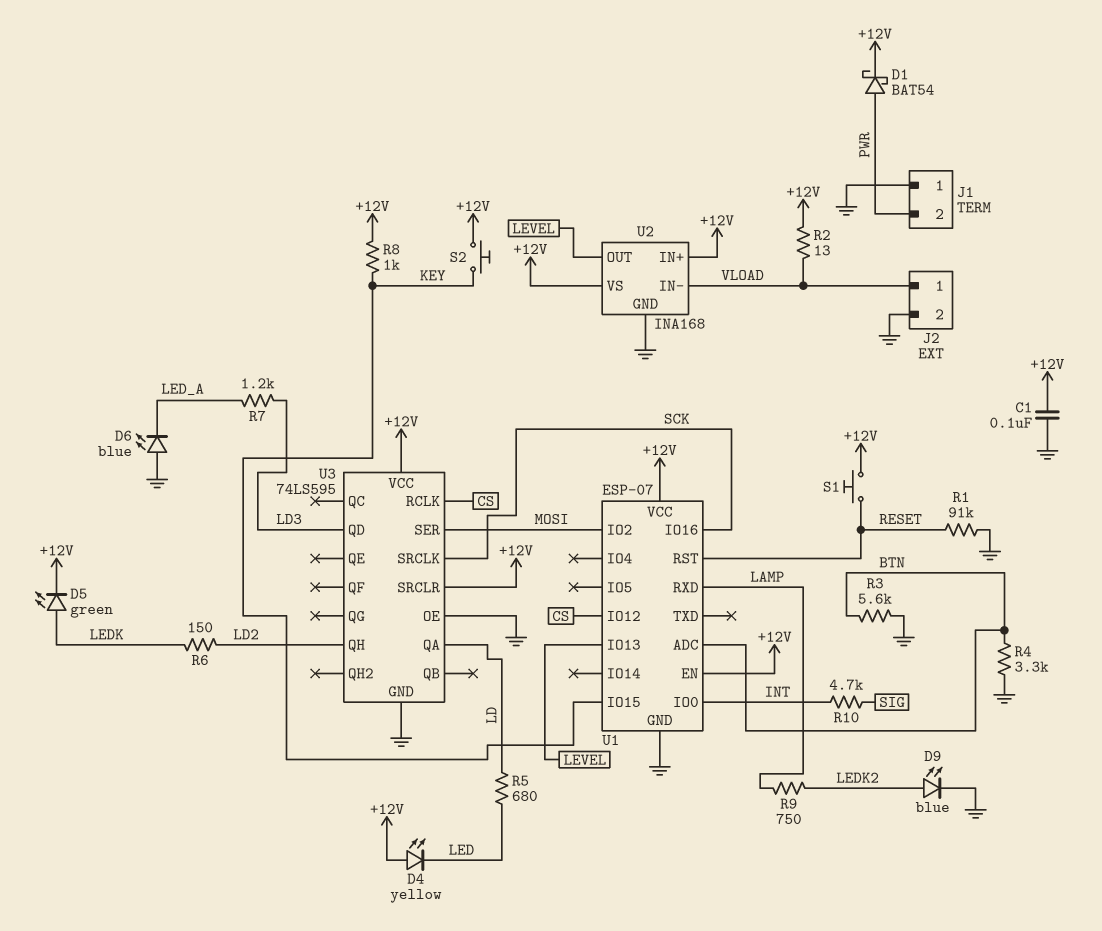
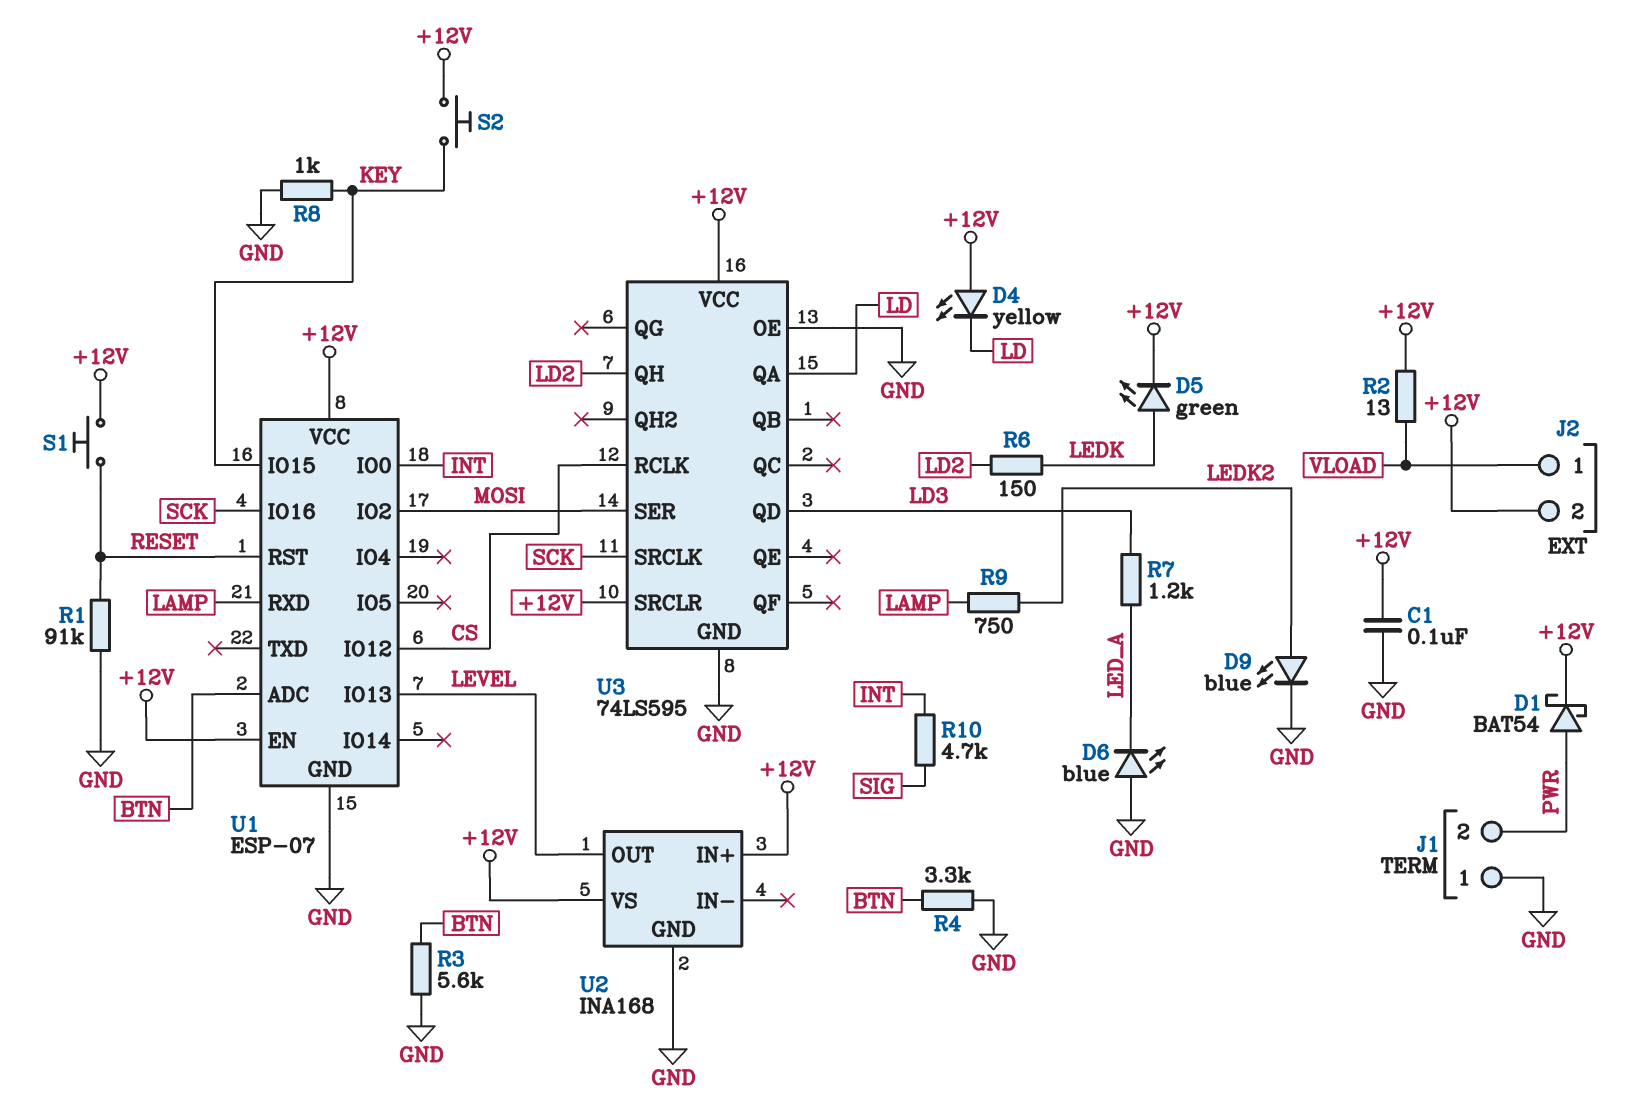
D4: LED yellow (A +12V, K LED) -> LED yellow (A +12V, K LD)
J2 pin 2: GND -> +12V
R5: 680 (LD, LED) -> none
R8: 1k (+12V, KEY) -> 1k (GND, KEY)
U2 pin IN-: VLOAD -> none

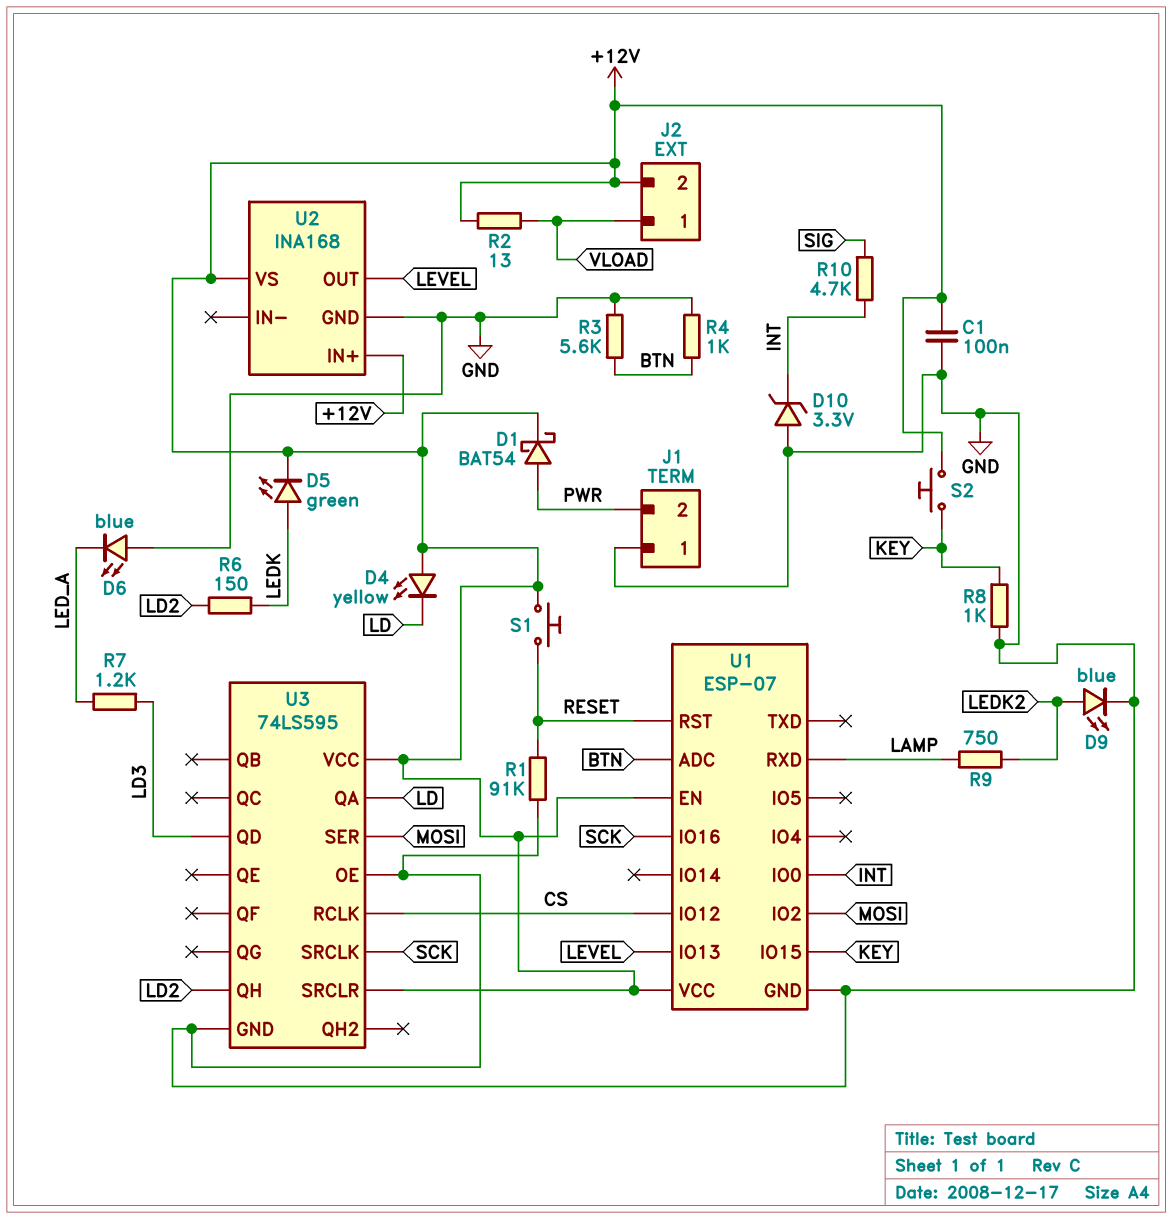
D10: none -> zener 3.3V (A GND, K INT)
R4: 3.3k (BTN, GND) -> 1k (BTN, GND)

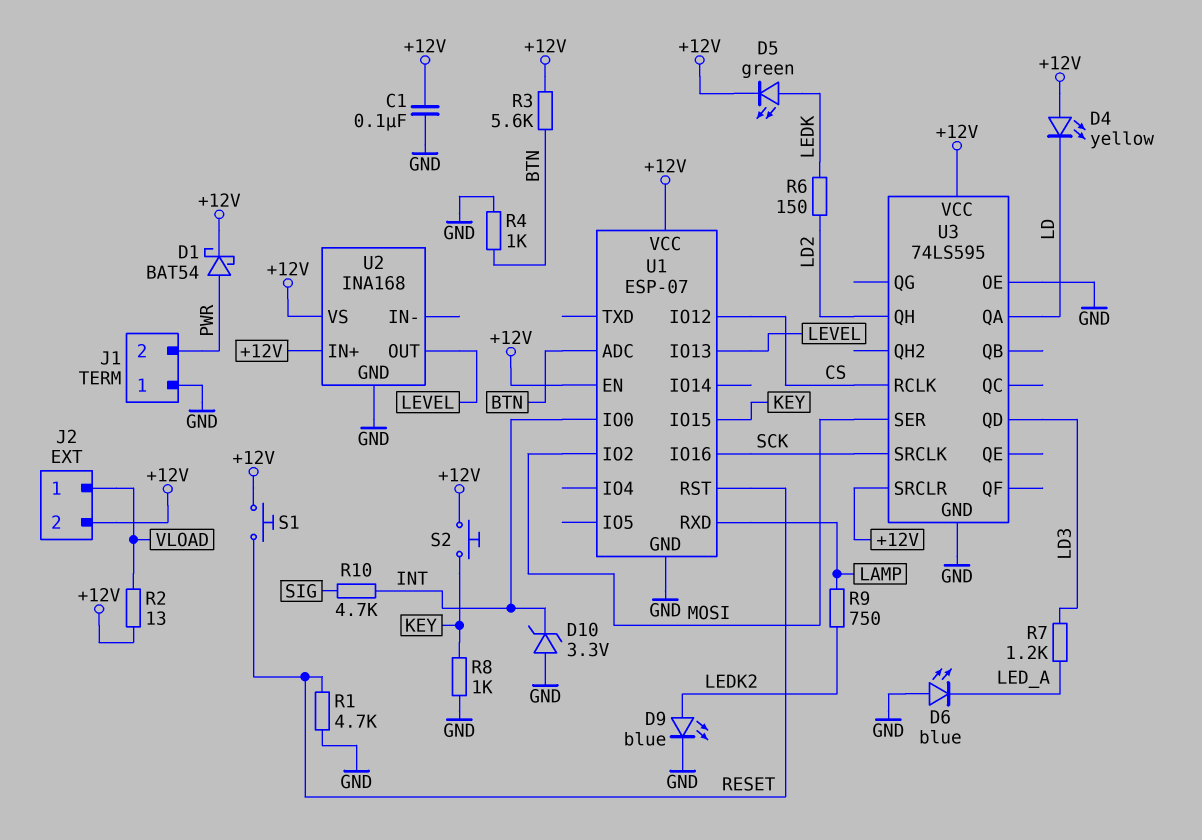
R1: 91k (GND, RESET) -> 4.7k (GND, RESET)
R3: 5.6k (BTN, GND) -> 5.6k (+12V, BTN)

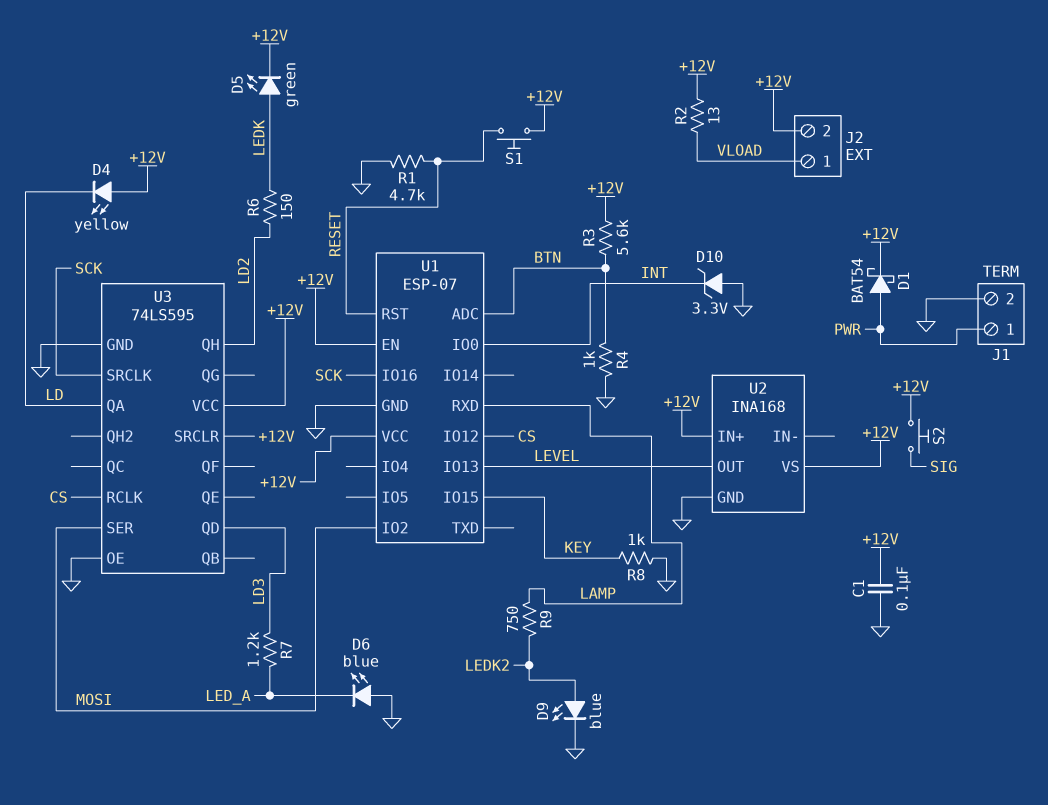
J1 pin 1: GND -> PWR
J1 pin 2: PWR -> GND
R10: 4.7k (INT, SIG) -> none
S2: button (+12V, KEY) -> button (+12V, SIG)

